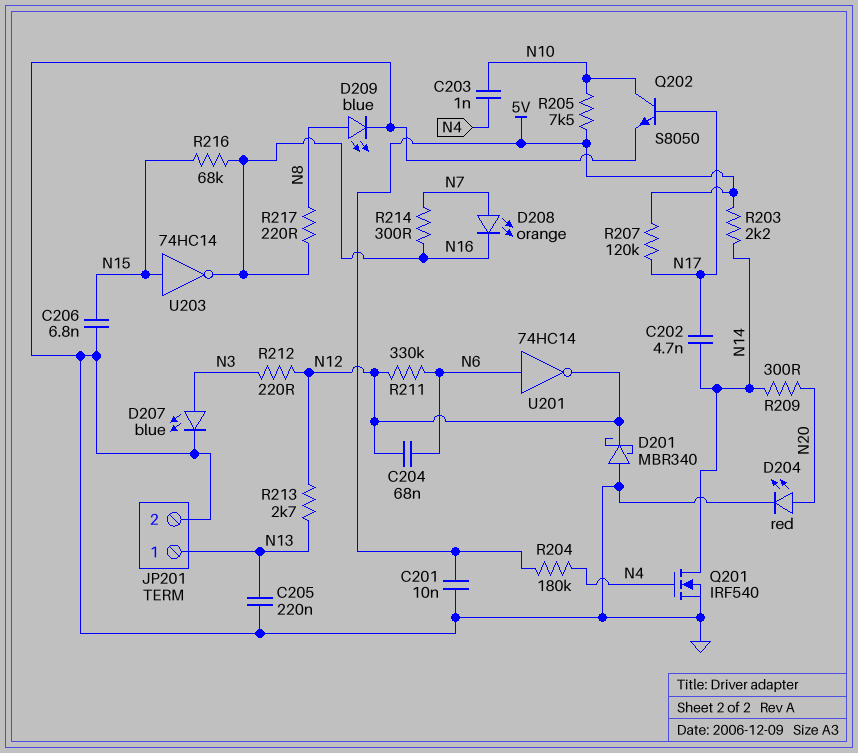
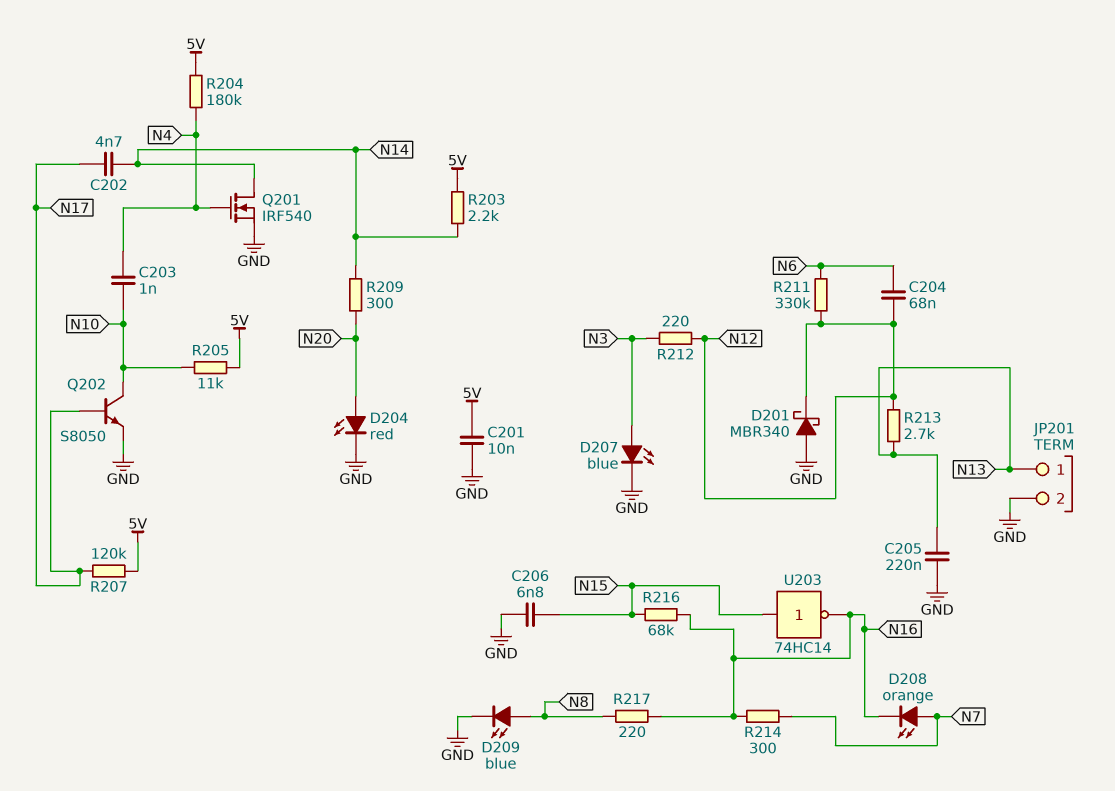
R205: 7.5k (5V, N10) -> 11k (5V, N10)
U201: NOT 74HC14 (in N6, out N12) -> none

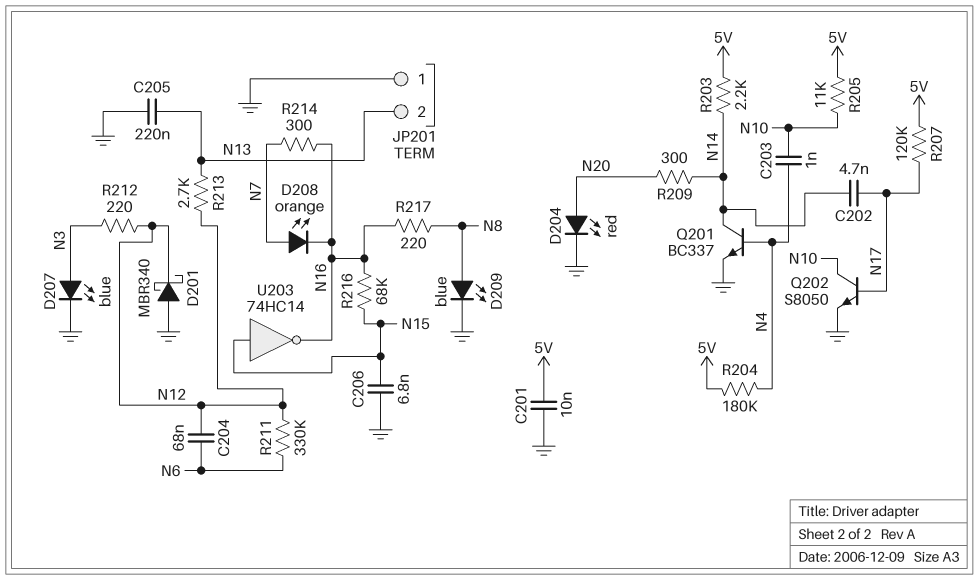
JP201 pin 1: N13 -> GND
JP201 pin 2: GND -> N13
Q201: NMOS IRF540 (G N4, D N14, S GND) -> NPN BC337 (B N4, C N14, E GND)

